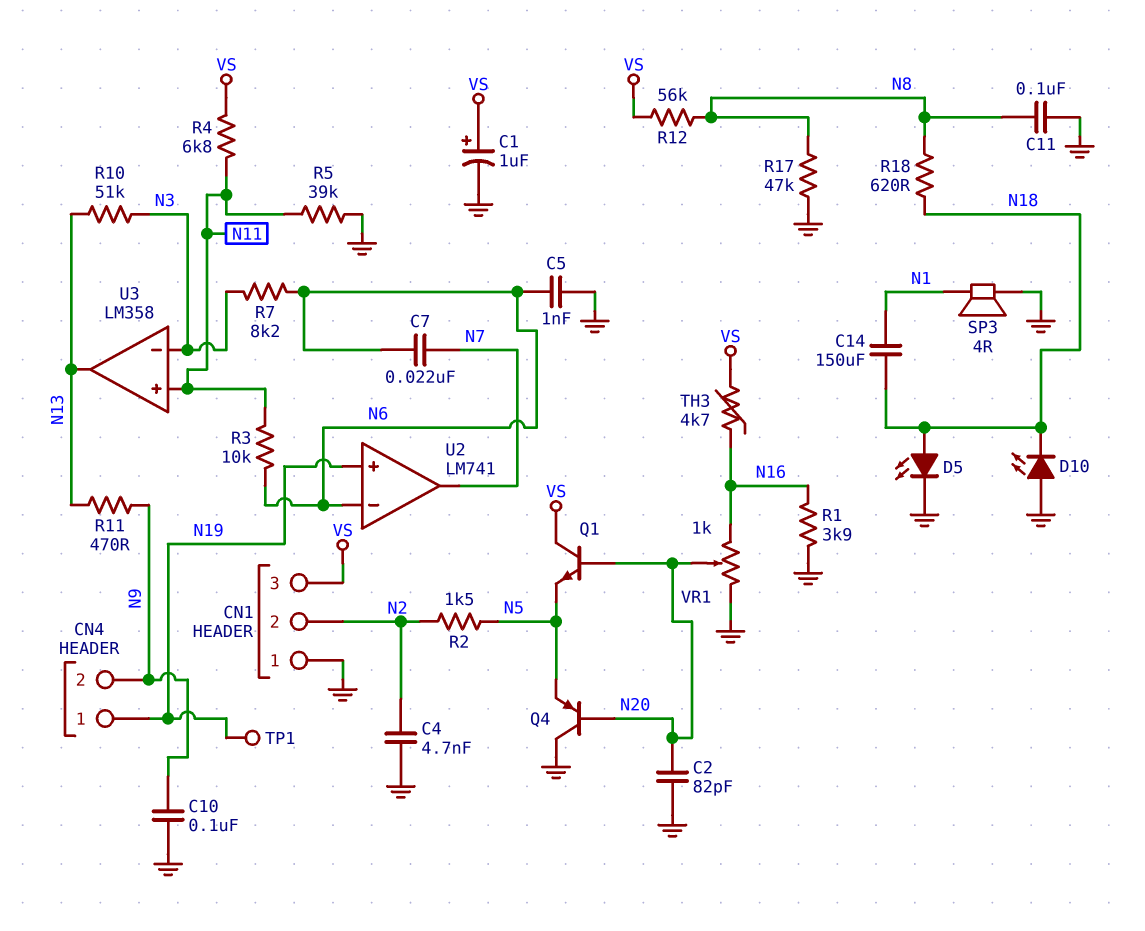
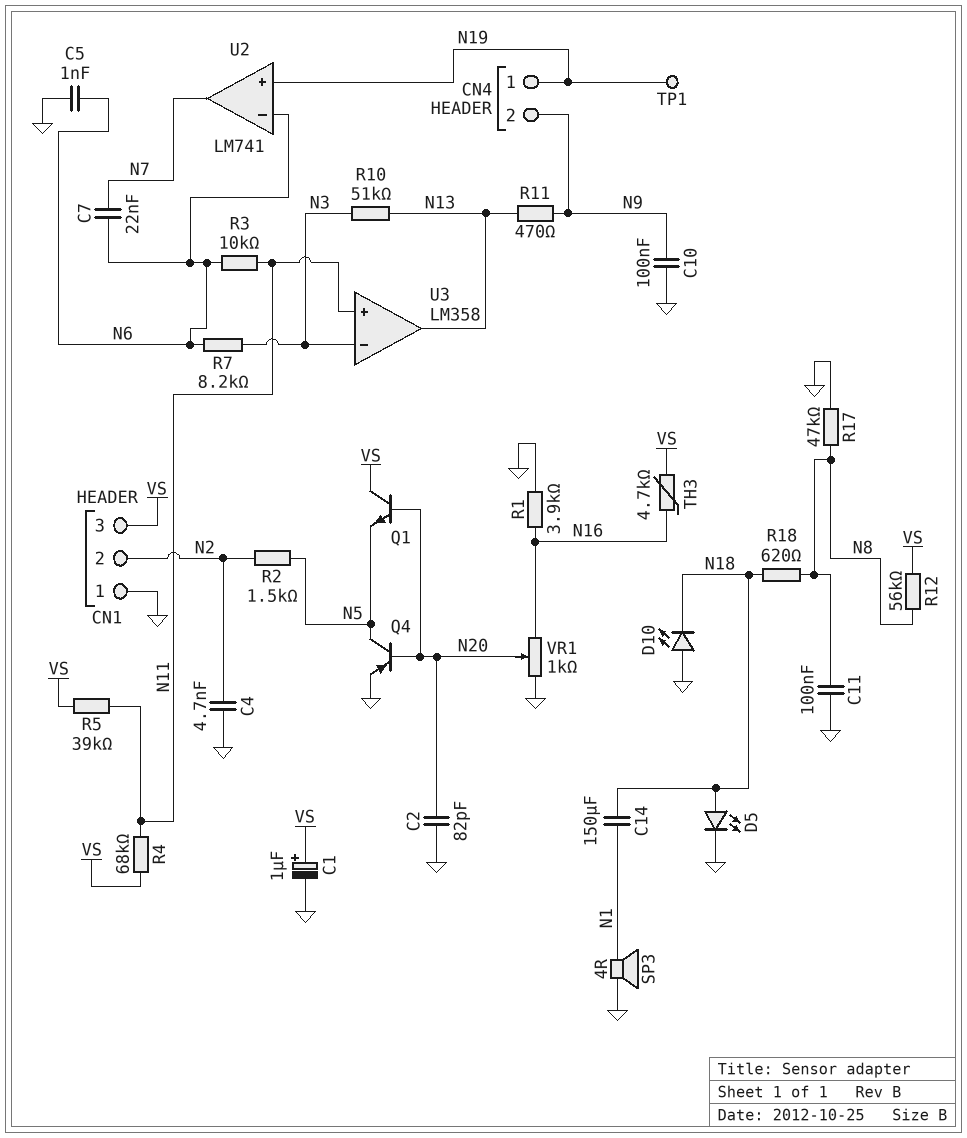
Q4: PNP (B N20, C GND, E N5) -> PNP (B N20, C N5, E GND)
R4: 6.8k (N11, VS) -> 68k (N11, VS)
R5: 39k (GND, N11) -> 39k (N11, VS)

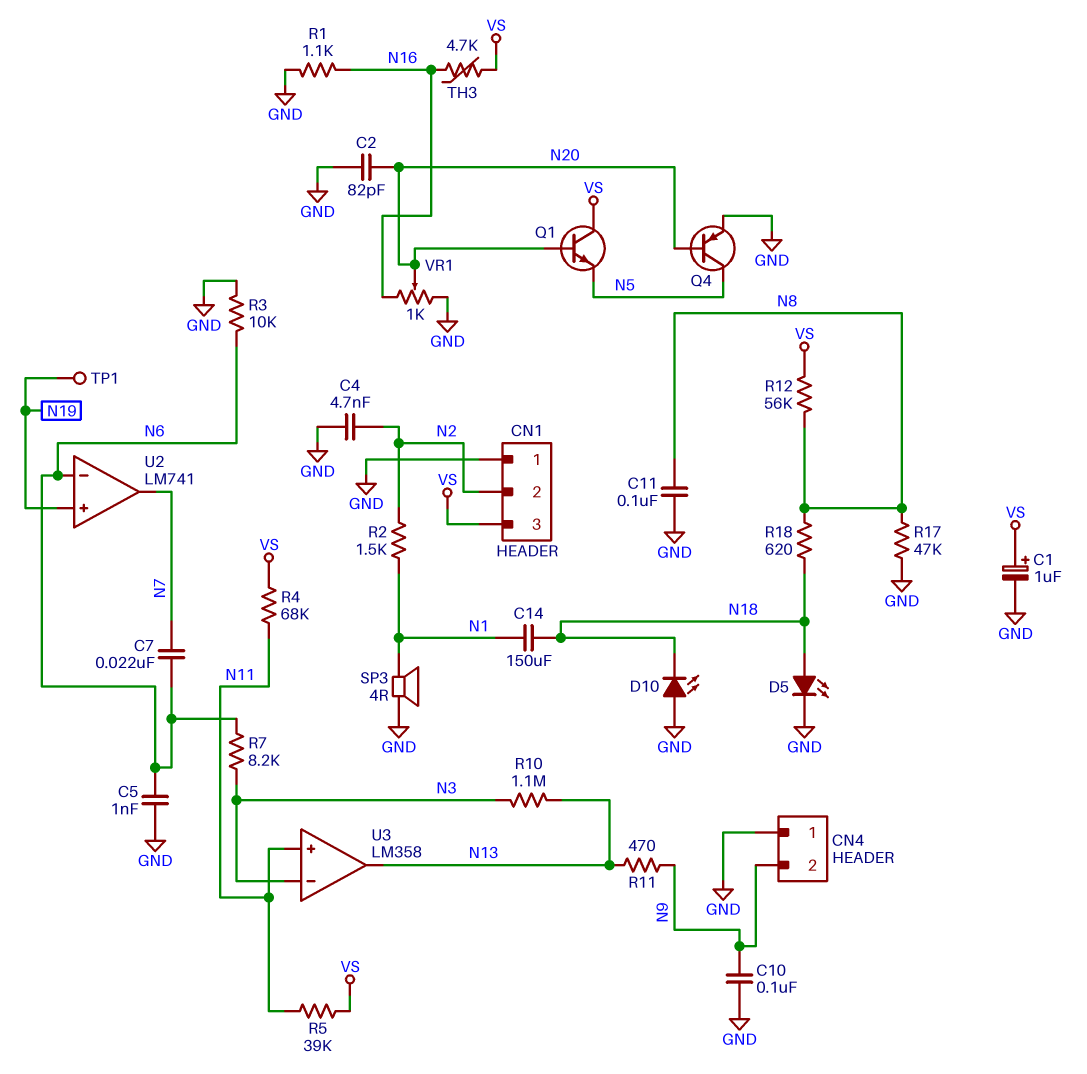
CN4 pin 1: N19 -> GND
R1: 3.9k (GND, N16) -> 1.1k (GND, N16)
R2: 1.5k (N2, N5) -> 1.5k (N1, N2)
R3: 10k (N6, N11) -> 10k (GND, N6)
R10: 51k (N3, N13) -> 1.1M (N3, N13)

